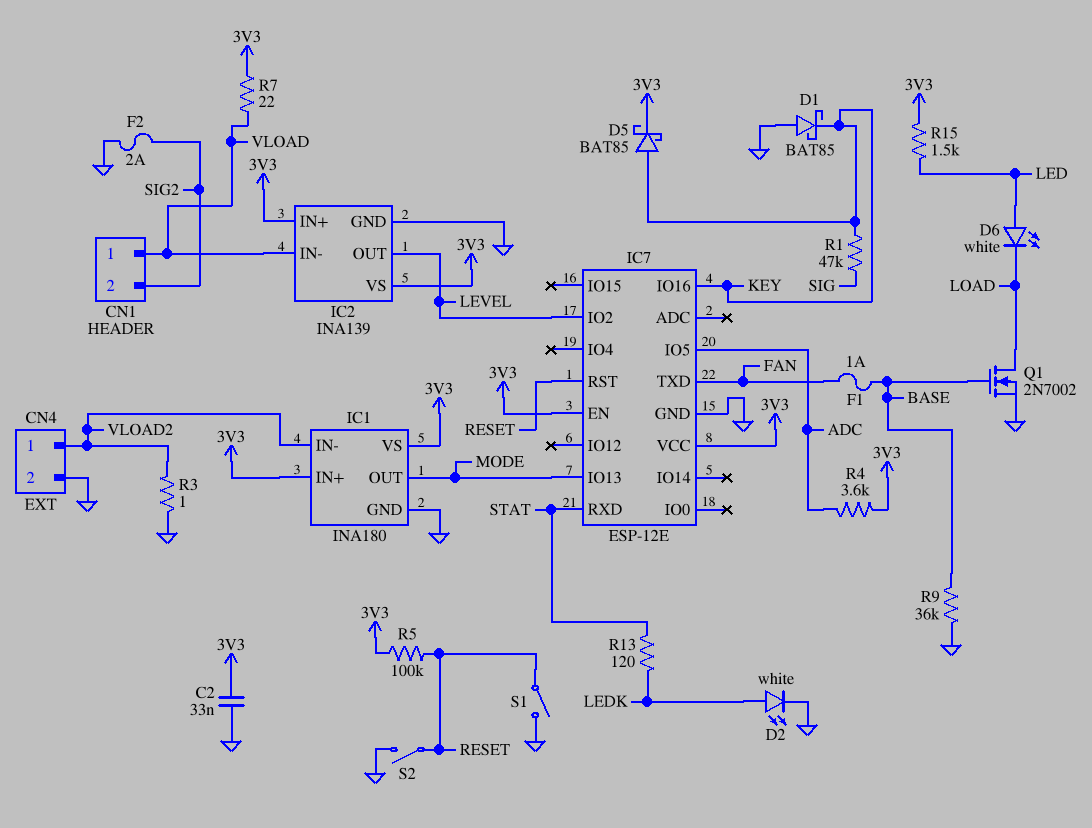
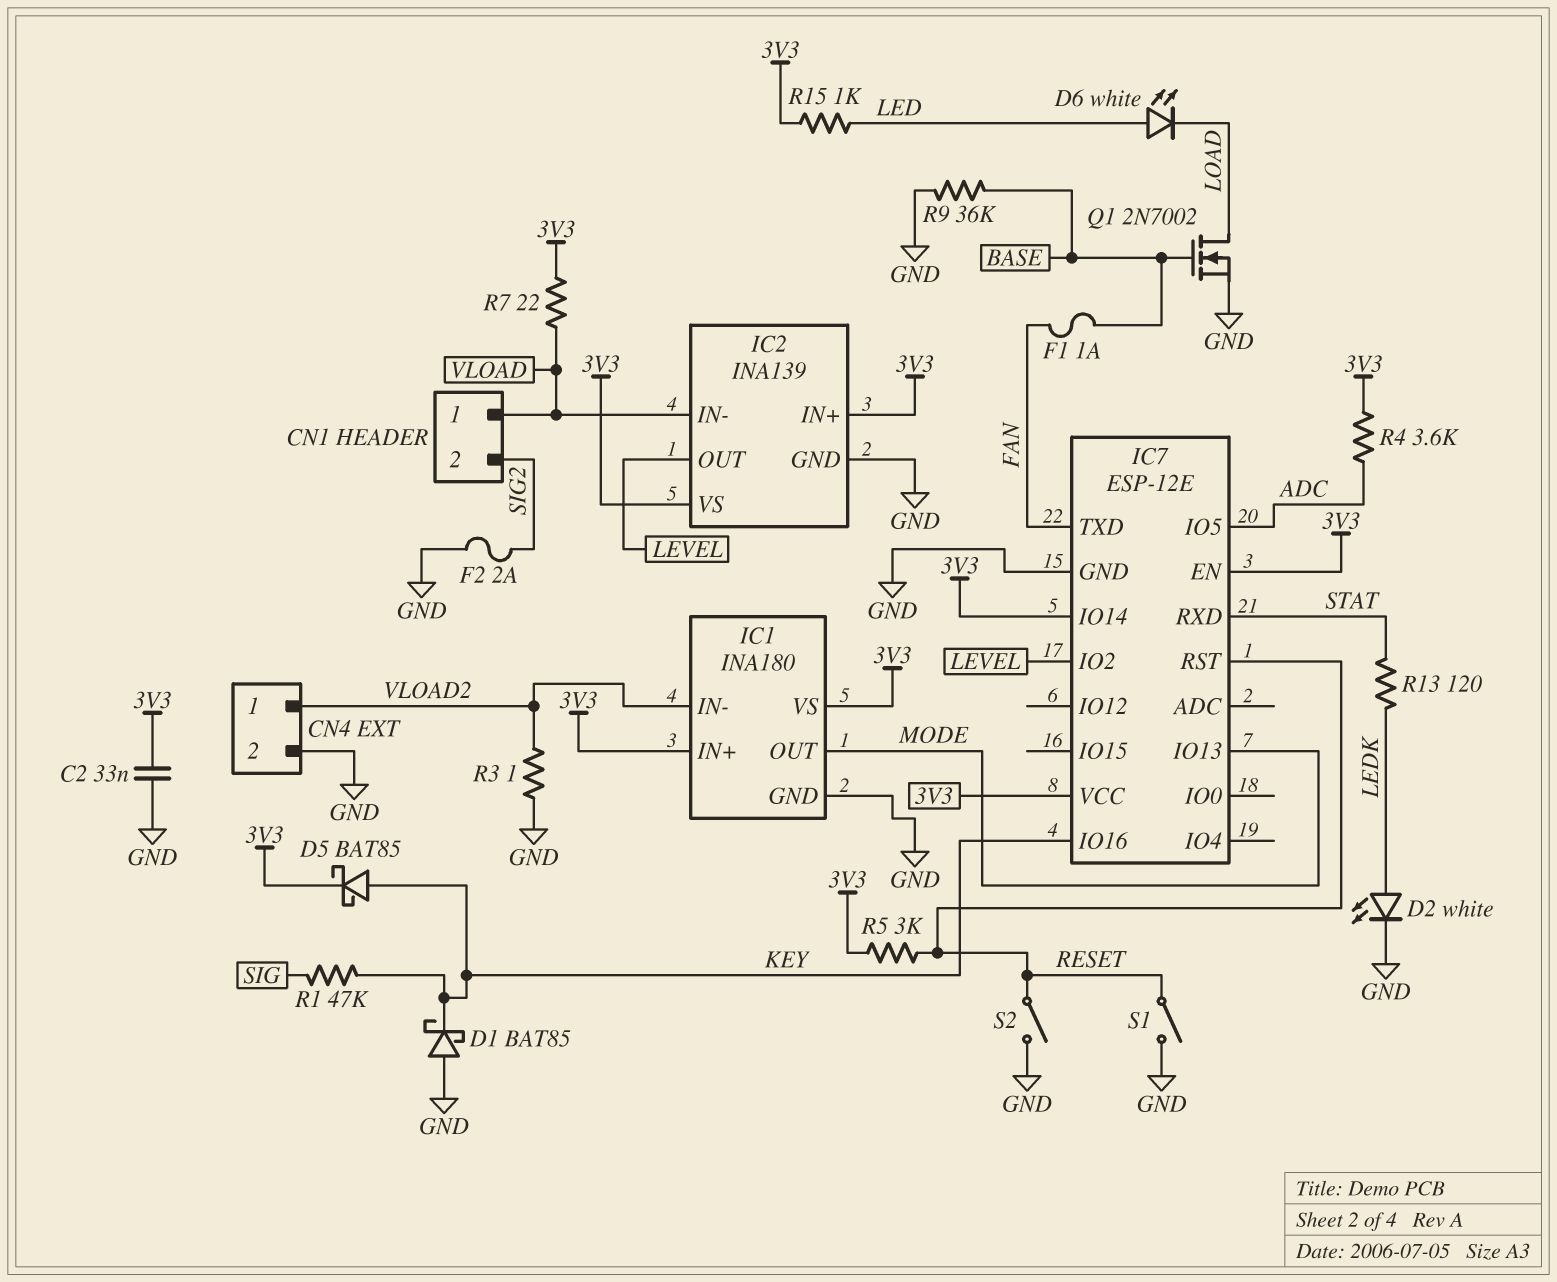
IC7 pin IO14: none -> 3V3
R5: 100k (3V3, RESET) -> 3k (3V3, RESET)
R15: 1.5k (3V3, LED) -> 1k (3V3, LED)

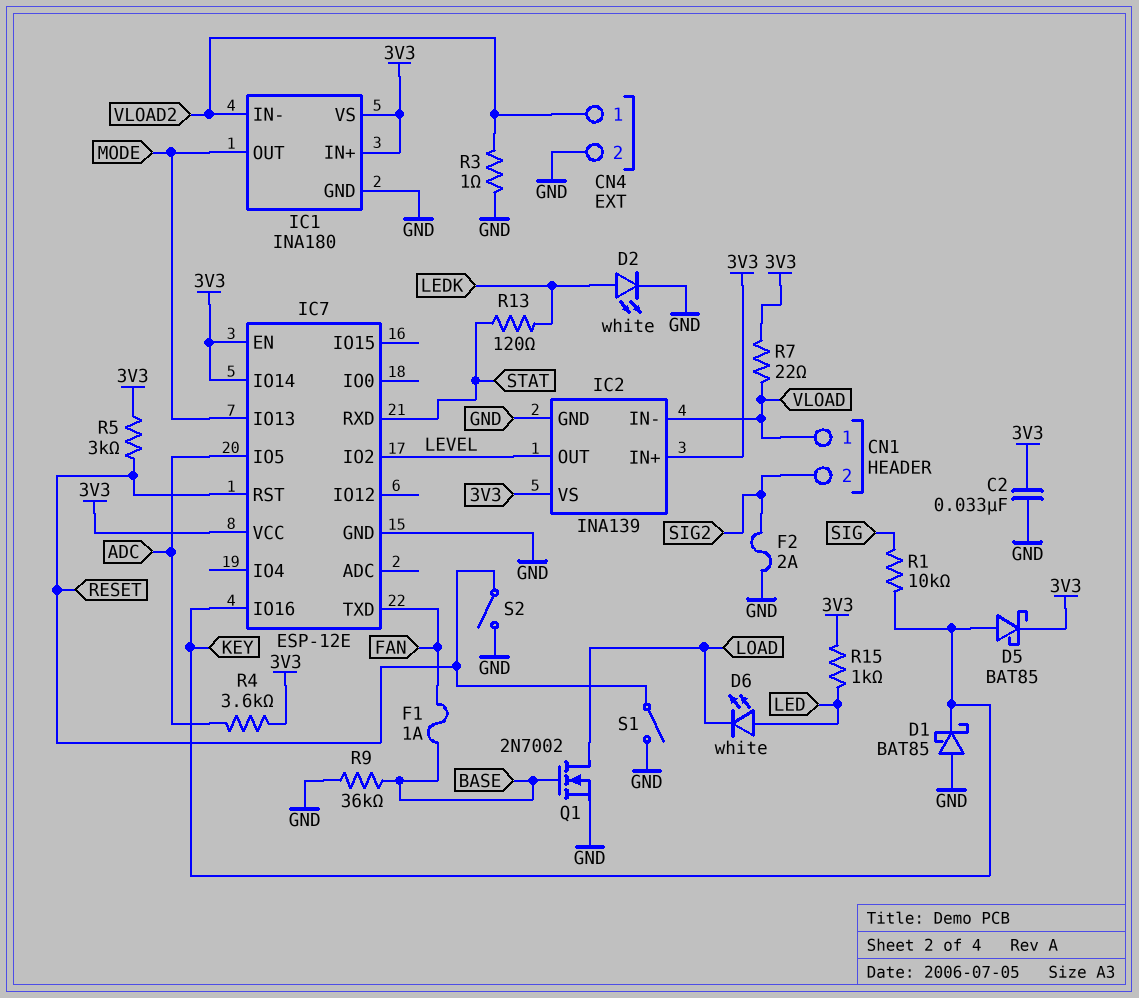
R1: 47k (KEY, SIG) -> 10k (KEY, SIG)

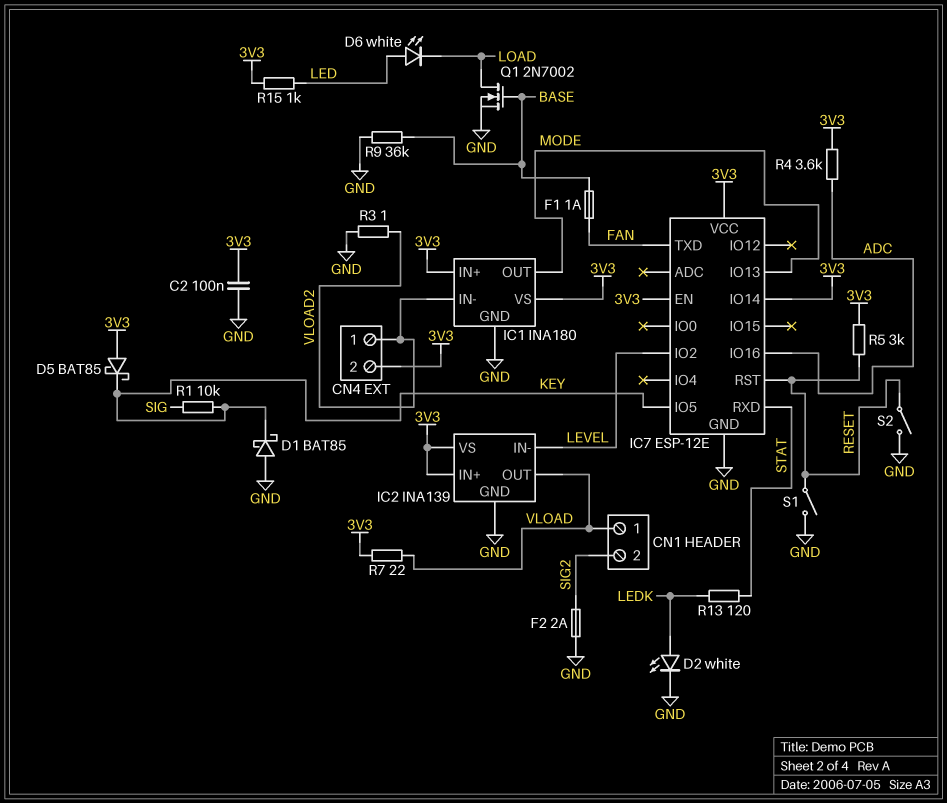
C2: 33nF (3V3, GND) -> 100nF (3V3, GND)
CN4 pin 2: GND -> 3V3
D5: schottky BAT85 (A KEY, K 3V3) -> schottky BAT85 (A 3V3, K KEY)
IC2 pin IN-: VLOAD -> LEVEL
IC2 pin OUT: LEVEL -> VLOAD
IC7 pin IO5: ADC -> KEY
IC7 pin IO16: KEY -> ADC

